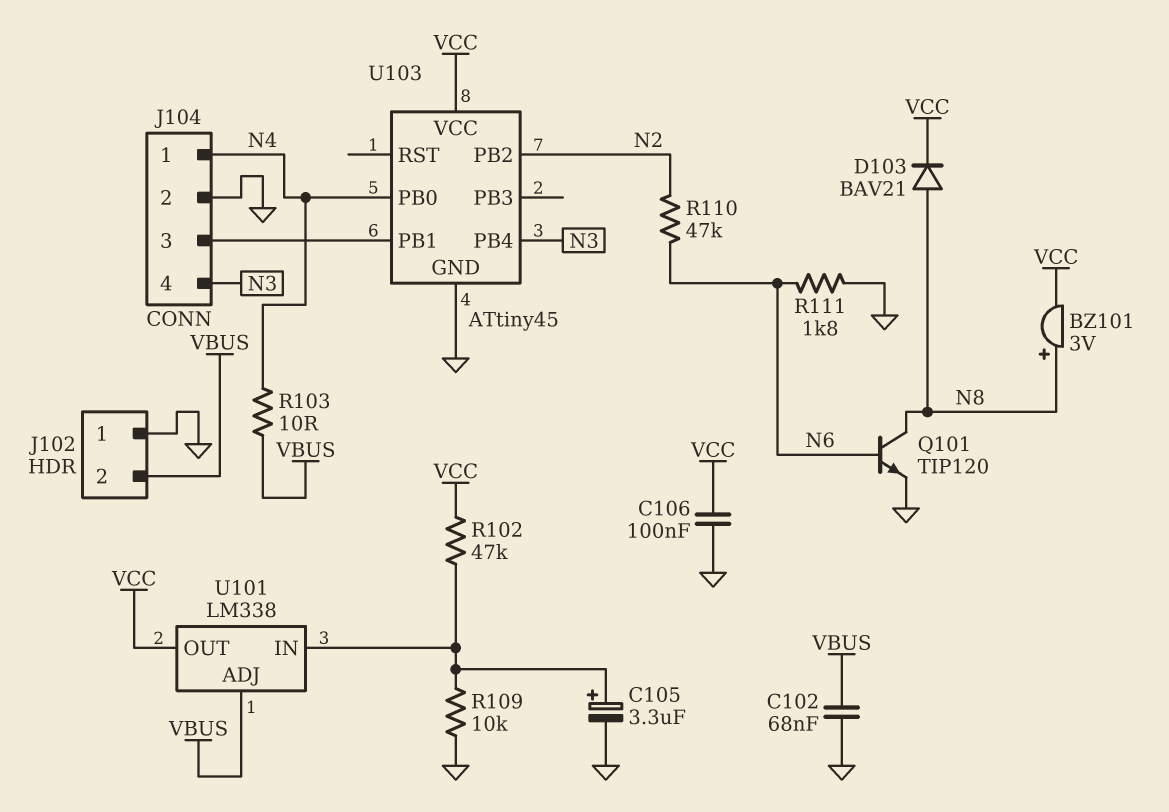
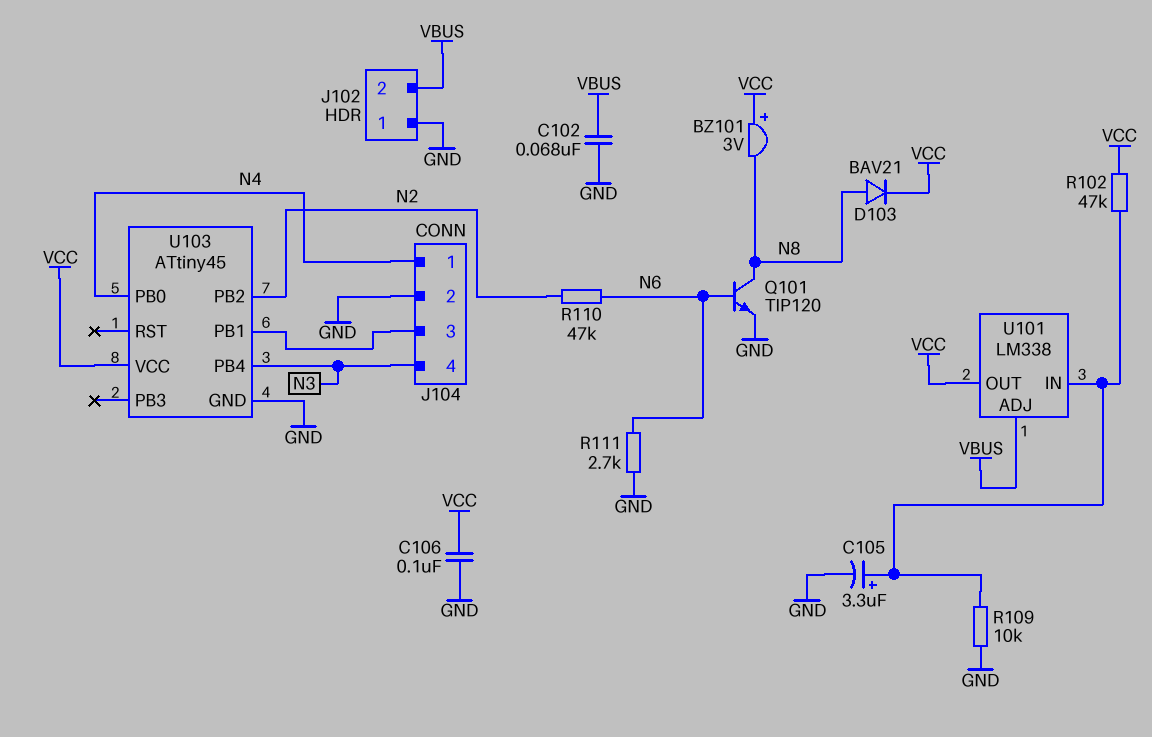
BZ101: buzzer 3V (plus N8, minus VCC) -> buzzer 3V (plus VCC, minus N8)
R103: 10 (N4, VBUS) -> none
R111: 1.8k (GND, N6) -> 2.7k (GND, N6)

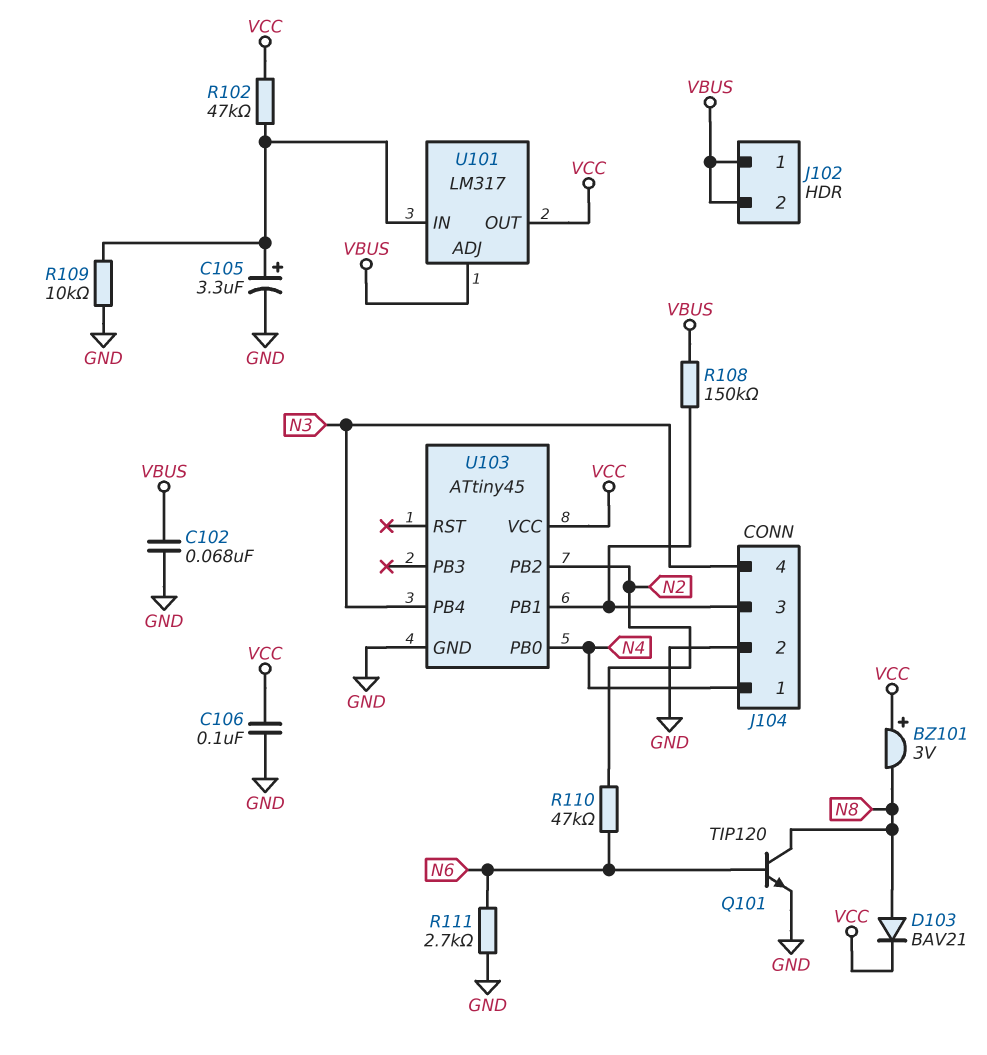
J102 pin 1: GND -> VBUS
R108: none -> 150k (J104/3, VBUS)
U101: LM338 -> LM317

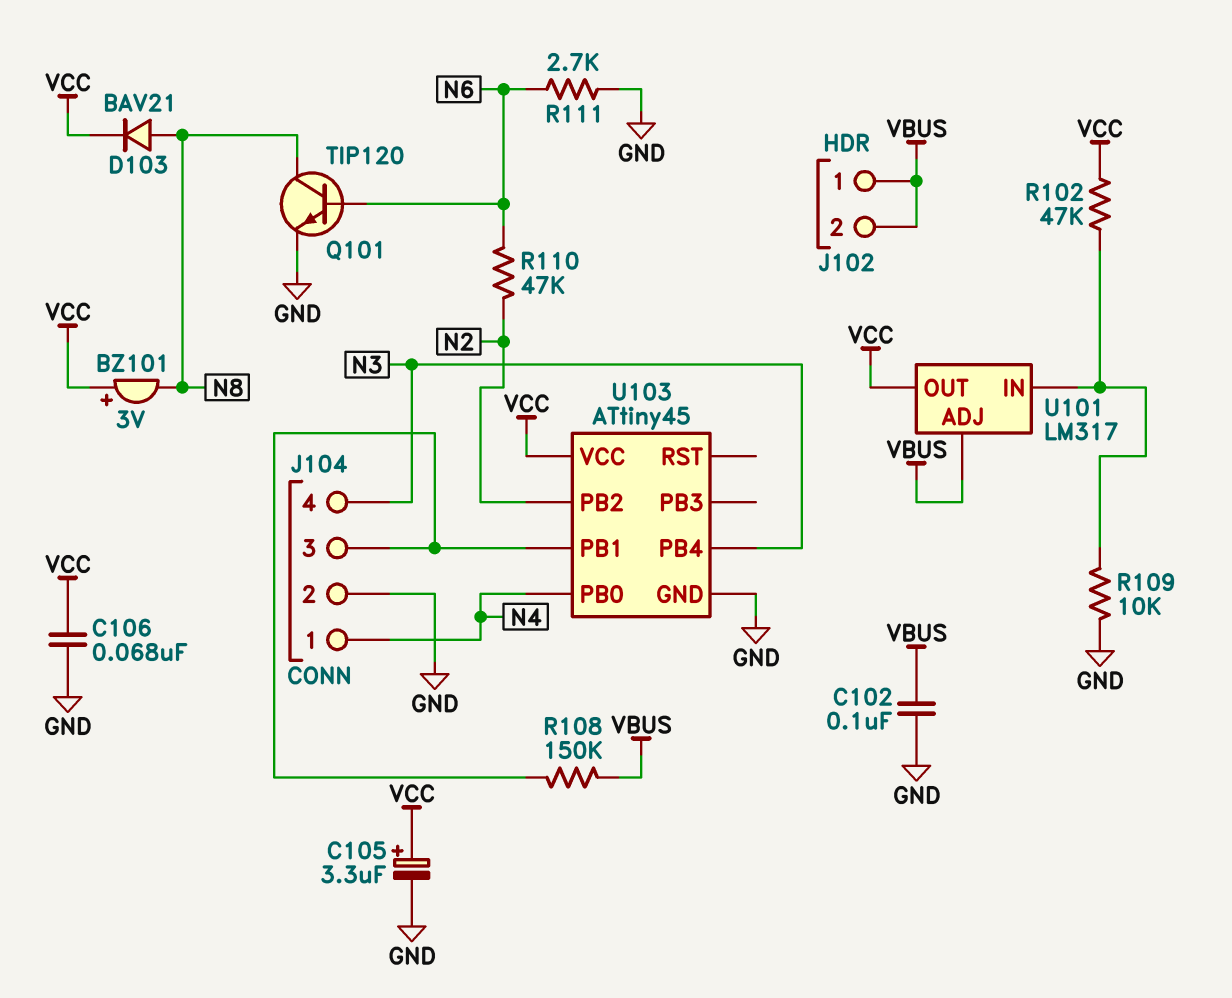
C102: 68nF (GND, VBUS) -> 100nF (GND, VBUS)
C105: 3.3uF (plus U101/IN, minus GND) -> 3.3uF (plus VCC, minus GND)
C106: 100nF (GND, VCC) -> 68nF (GND, VCC)

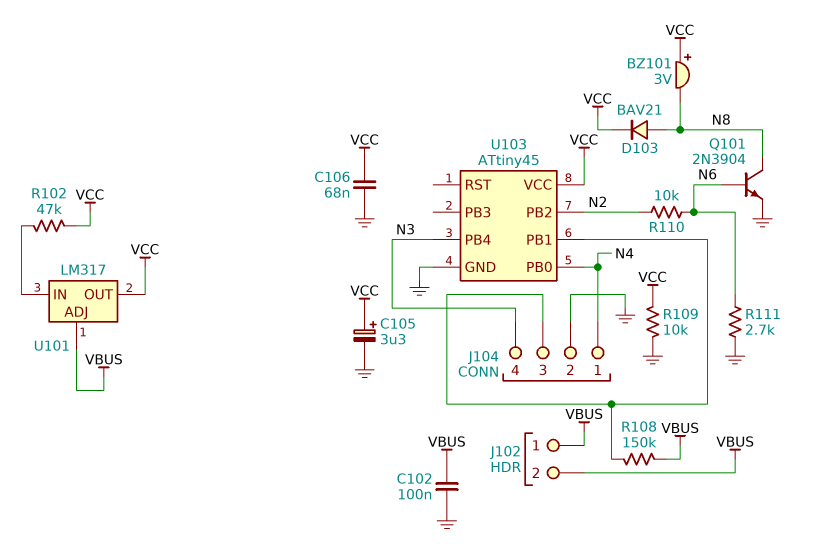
Q101: NPN TIP120 (B N6, C N8, E GND) -> NPN 2N3904 (B N6, C N8, E GND)
R109: 10k (GND, U101/IN) -> 10k (GND, VCC)
R110: 47k (N2, N6) -> 10k (N2, N6)

